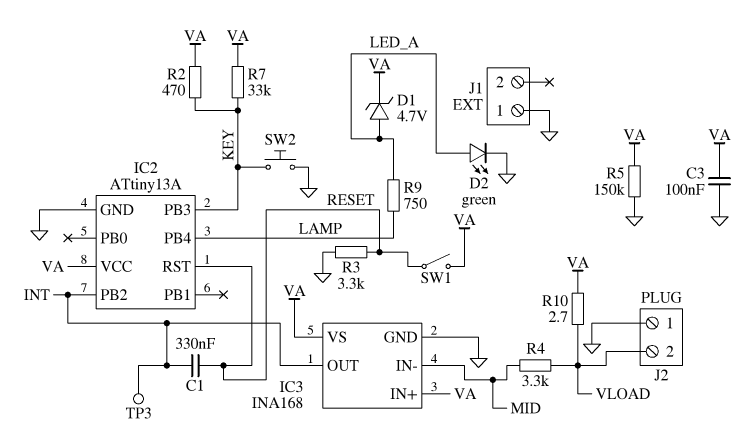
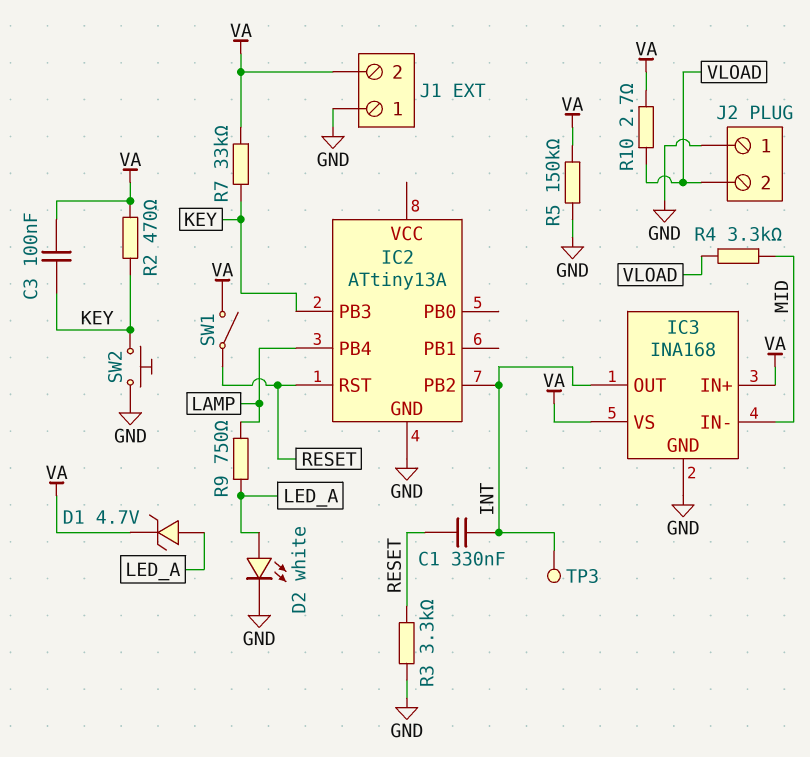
C3: 100nF (GND, VA) -> 100nF (KEY, VA)
D2: LED green (A LED_A, K GND) -> LED white (A LED_A, K GND)
IC2 pin VCC: VA -> none
J1 pin 2: none -> VA

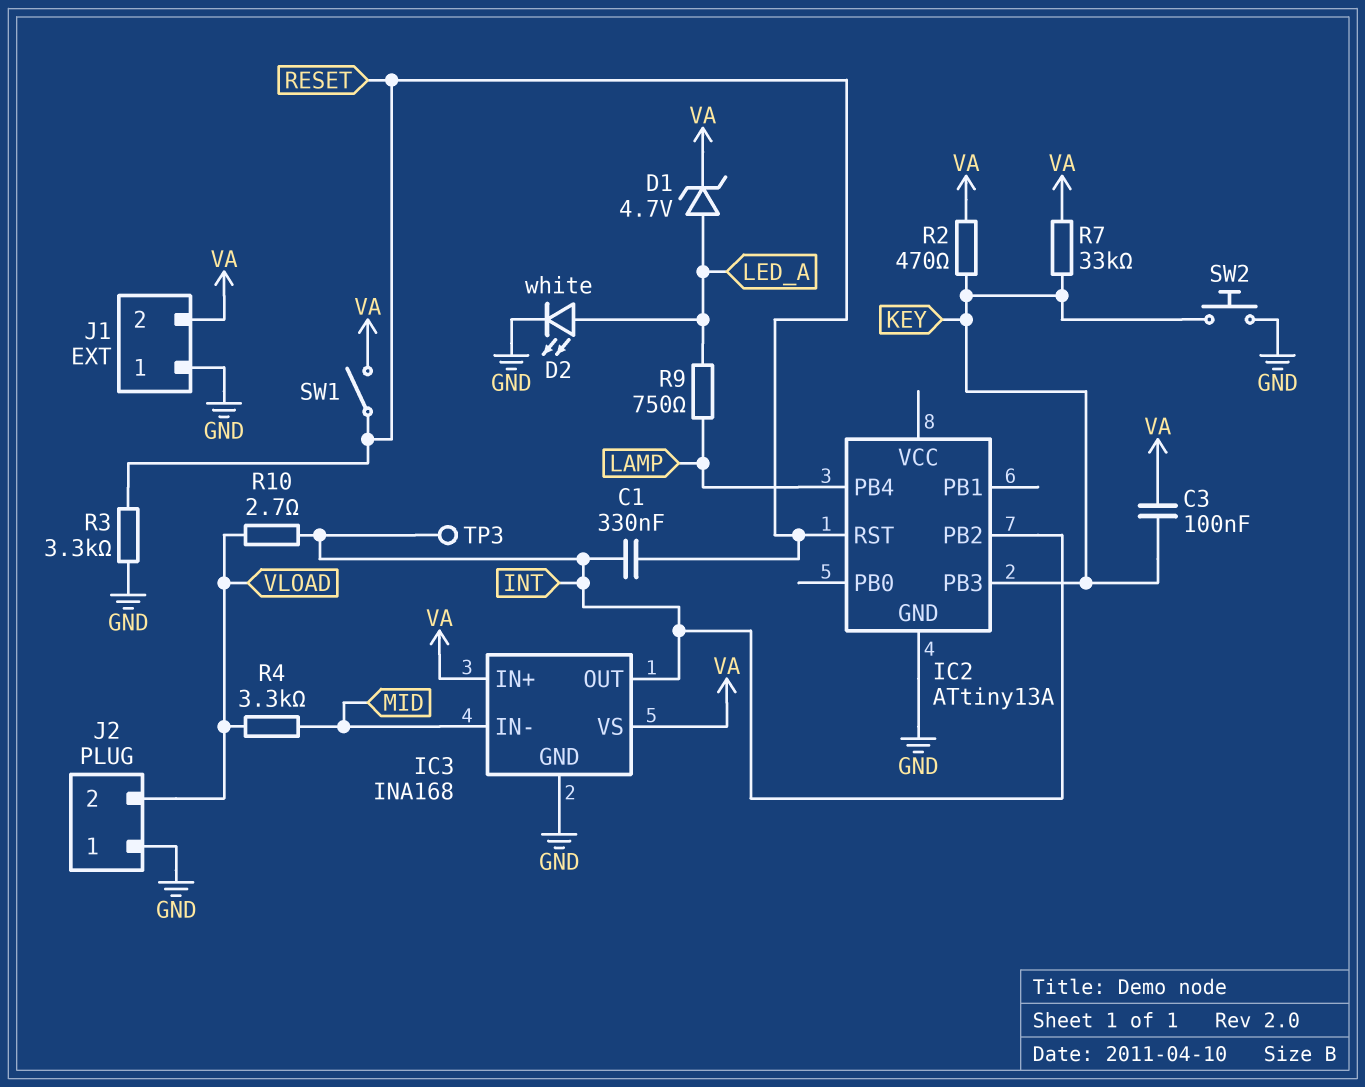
R5: 150k (GND, VA) -> none
R10: 2.7 (VA, VLOAD) -> 2.7 (INT, VLOAD)

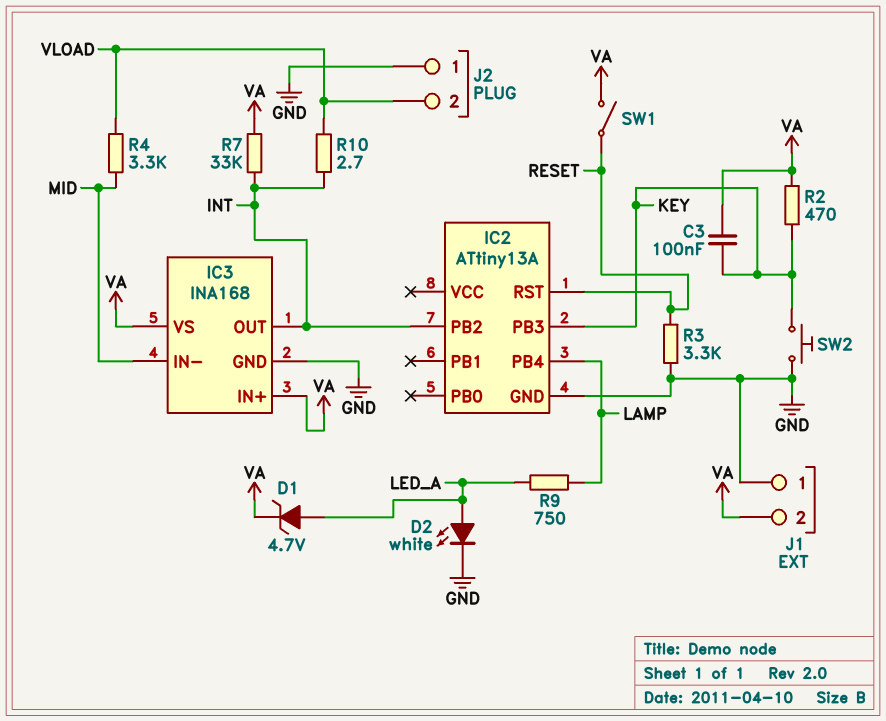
C1: 330nF (INT, RESET) -> none
R7: 33k (KEY, VA) -> 33k (INT, VA)
TP3: test point (INT) -> none

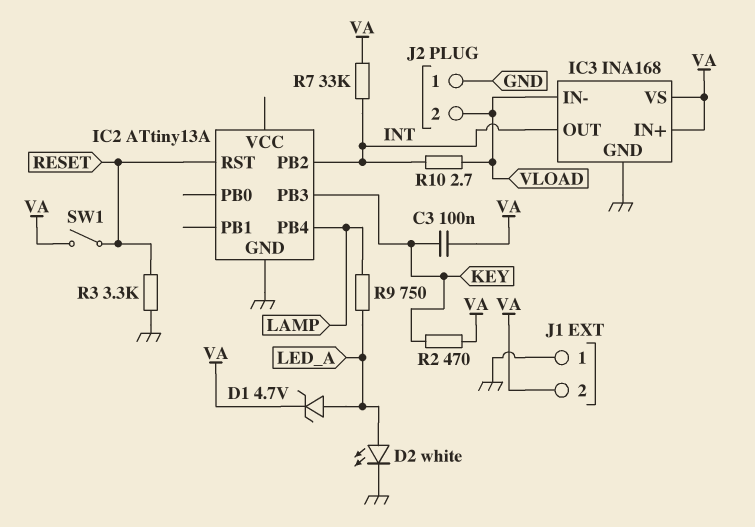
IC3 pin IN-: MID -> VLOAD
R4: 3.3k (MID, VLOAD) -> none
SW2: button (GND, KEY) -> none

